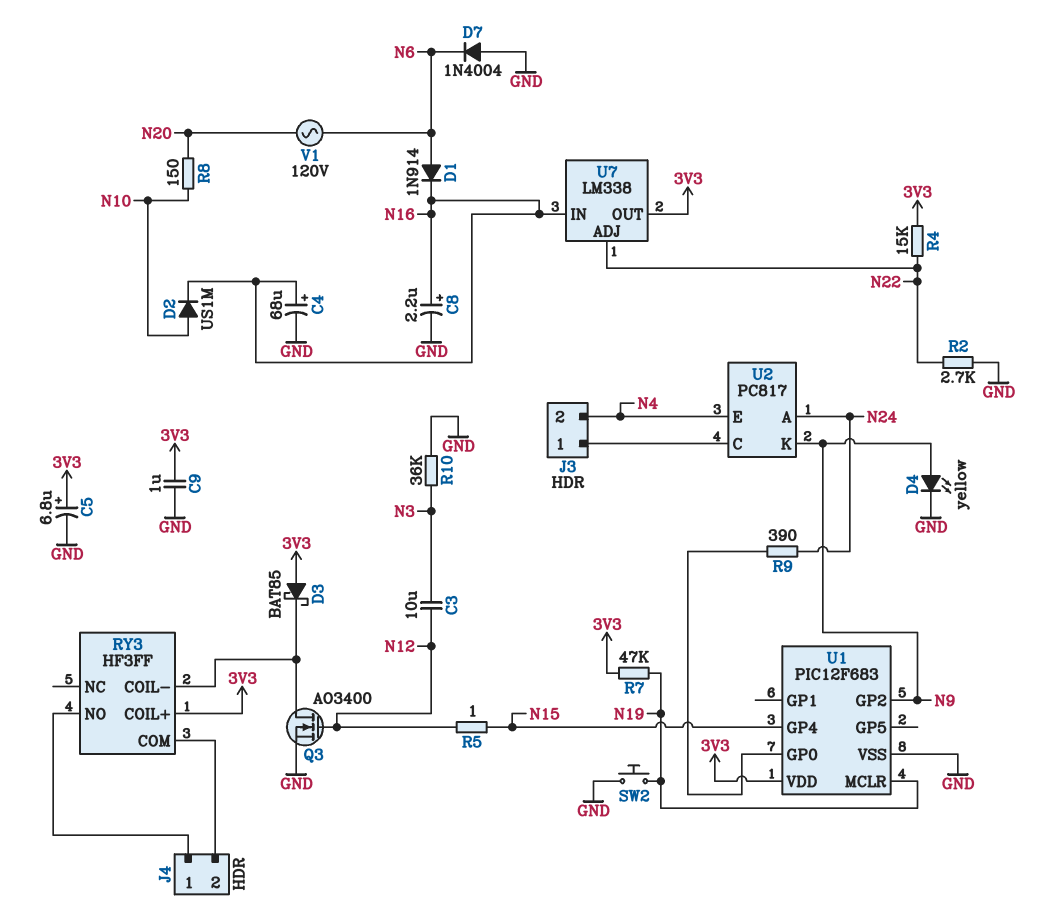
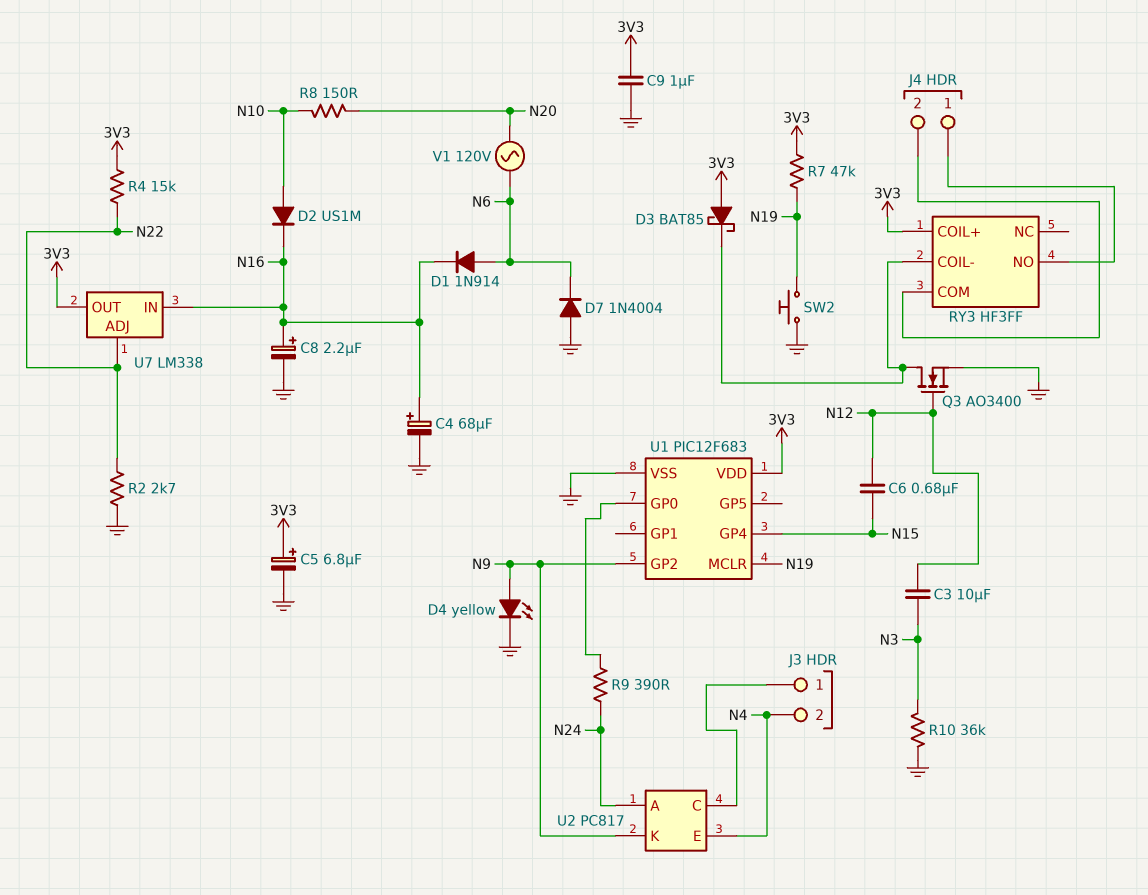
C6: none -> 680nF (N12, N15)
R5: 1 (N12, N15) -> none

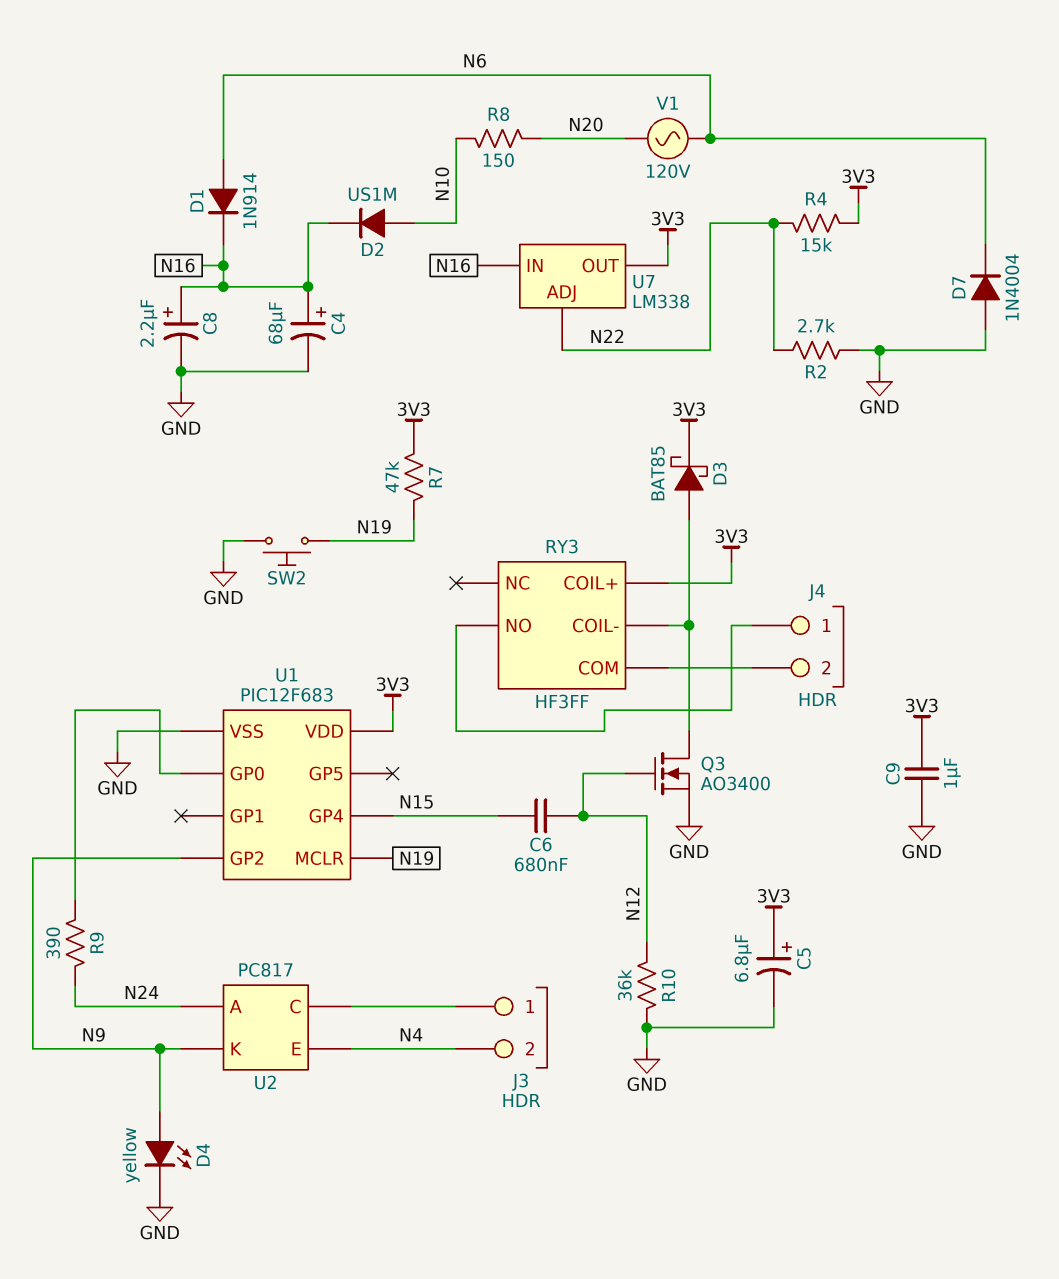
C3: 10uF (N3, N12) -> none
D3: schottky BAT85 (A 3V3, K RY3/COIL-) -> schottky BAT85 (A RY3/COIL-, K 3V3)
R10: 36k (GND, N3) -> 36k (GND, N12)

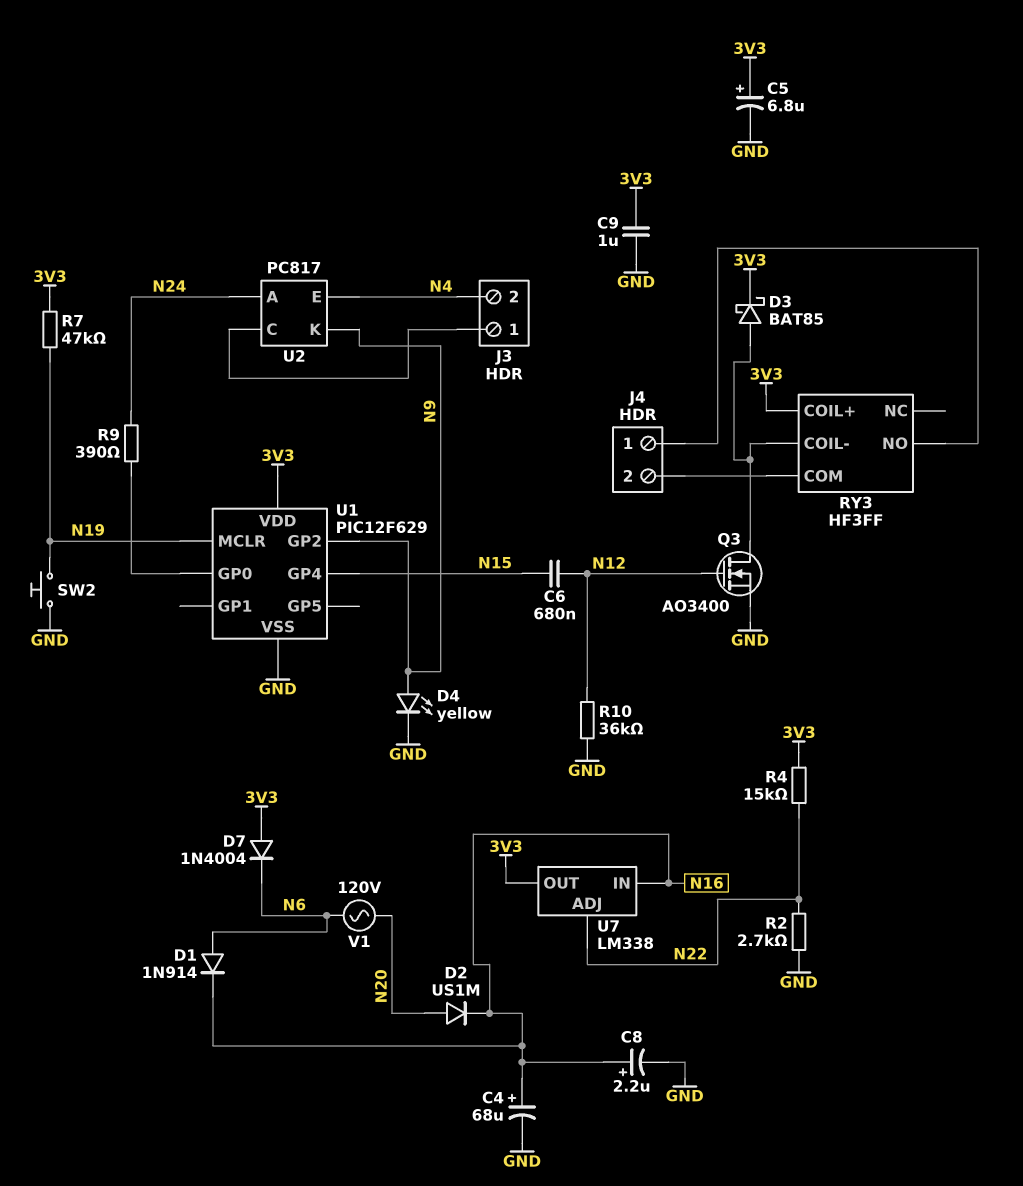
D2: diode US1M (A N10, K N16) -> diode US1M (A N20, K N16)
D7: diode 1N4004 (A GND, K N6) -> diode 1N4004 (A 3V3, K N6)
R8: 150 (N10, N20) -> none
U1: PIC12F683 -> PIC12F629

